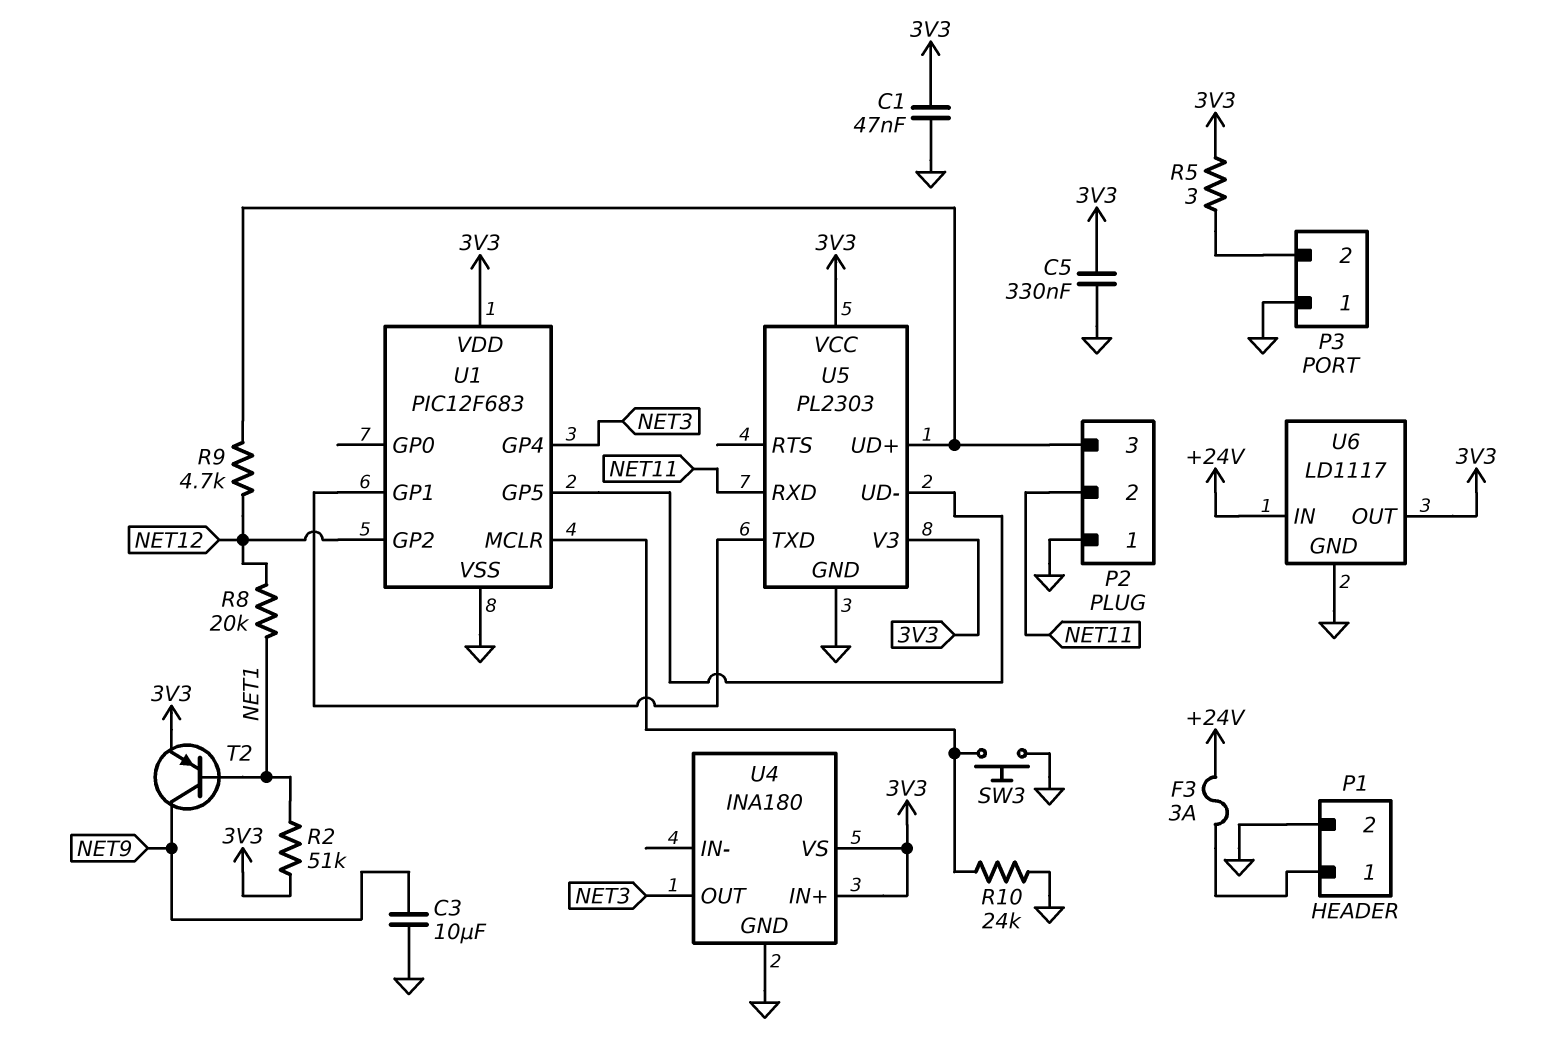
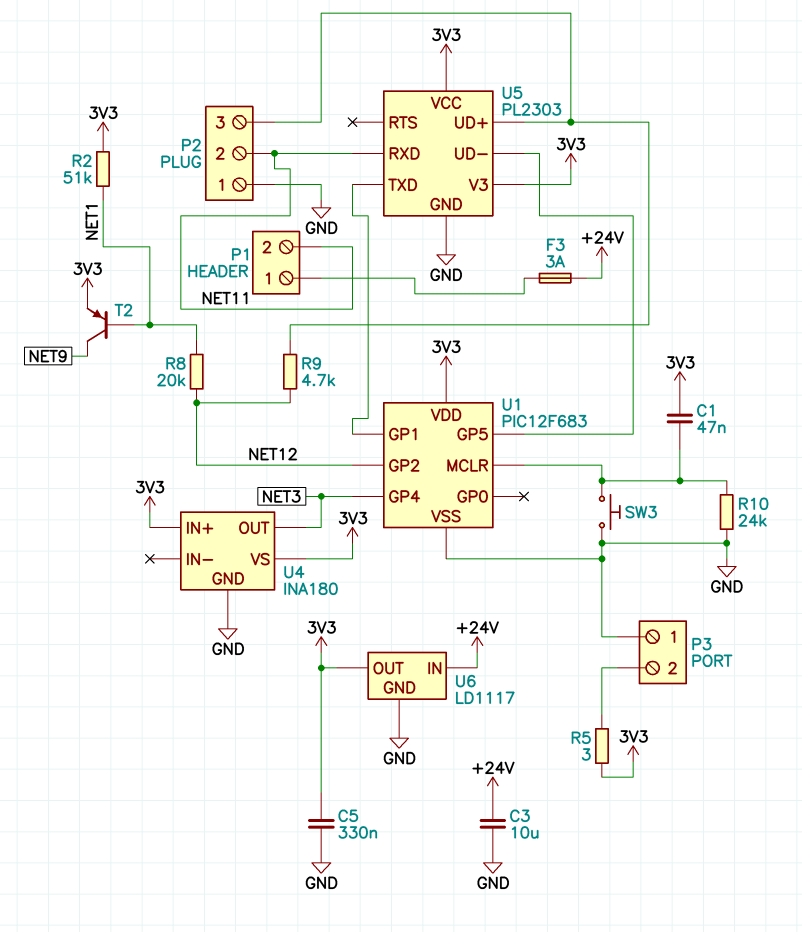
C1: 47nF (3V3, GND) -> 47nF (3V3, U1/MCLR)
C3: 10uF (GND, NET9) -> 10uF (+24V, GND)
P1 pin 2: GND -> NET11

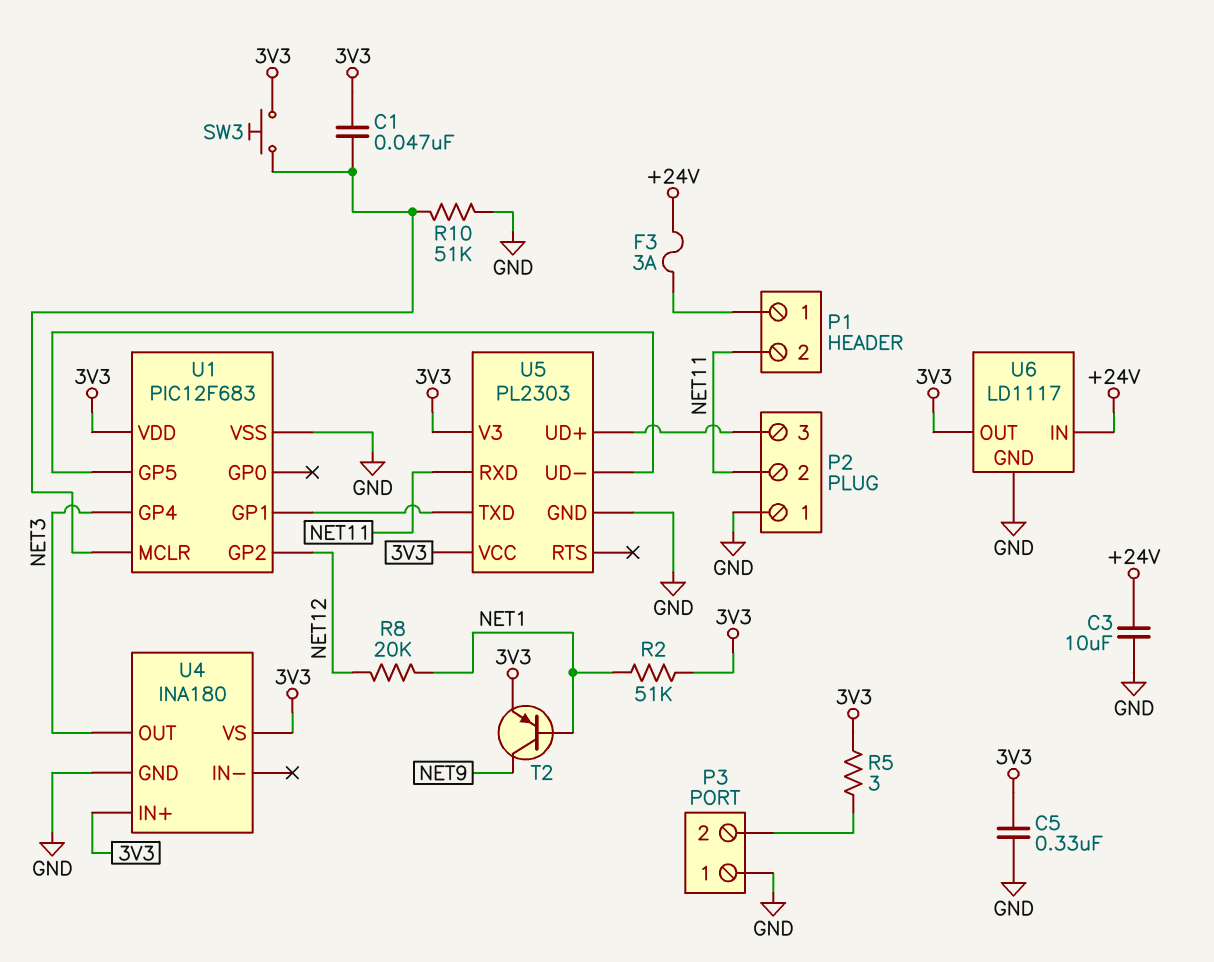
R9: 4.7k (NET12, P2/3) -> none
R10: 24k (GND, U1/MCLR) -> 51k (GND, U1/MCLR)
SW3: button (GND, U1/MCLR) -> button (3V3, U1/MCLR)

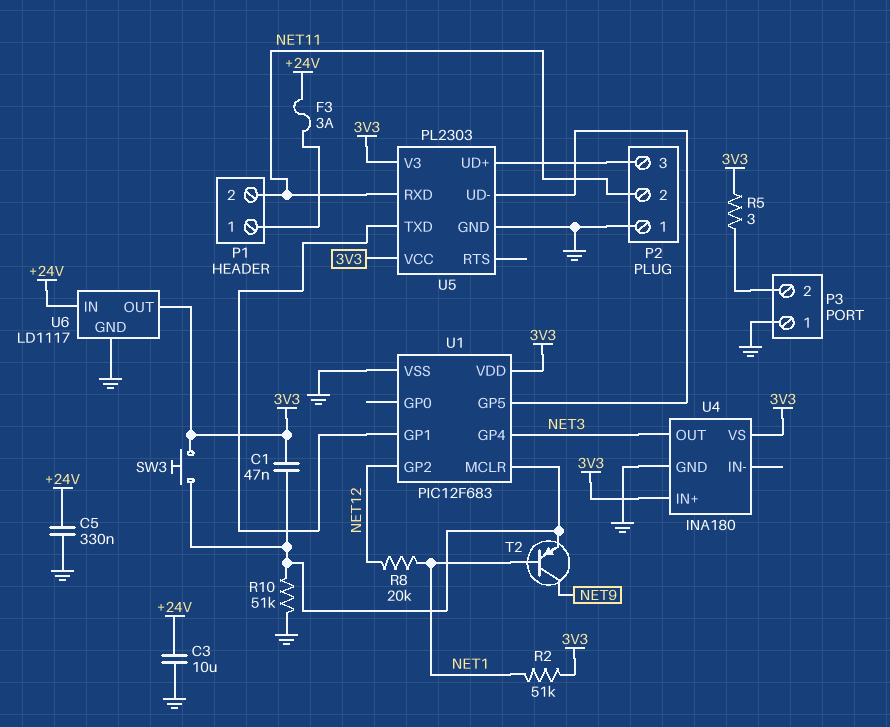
C5: 330nF (3V3, GND) -> 330nF (+24V, GND)
T2: PNP (B NET1, C NET9, E 3V3) -> PNP (B NET1, C NET9, E U1/MCLR)

